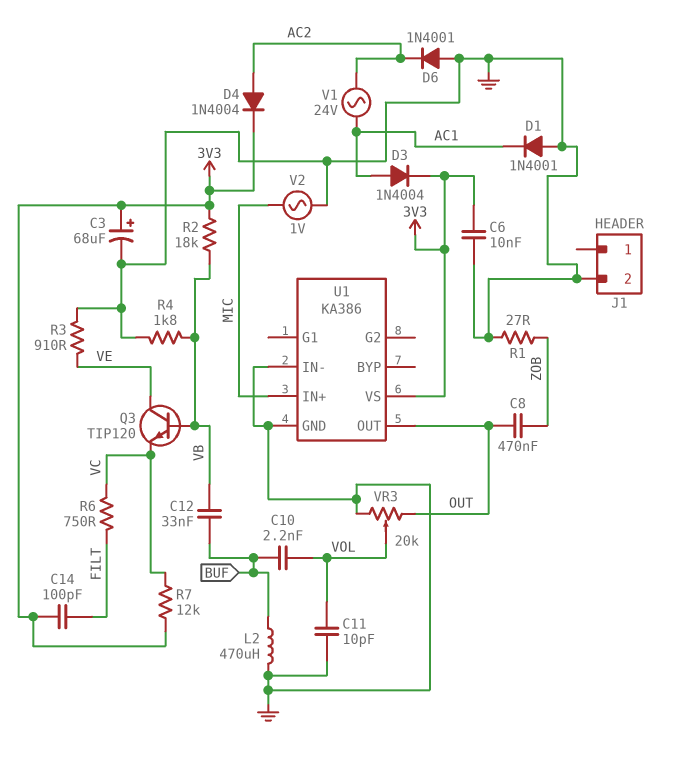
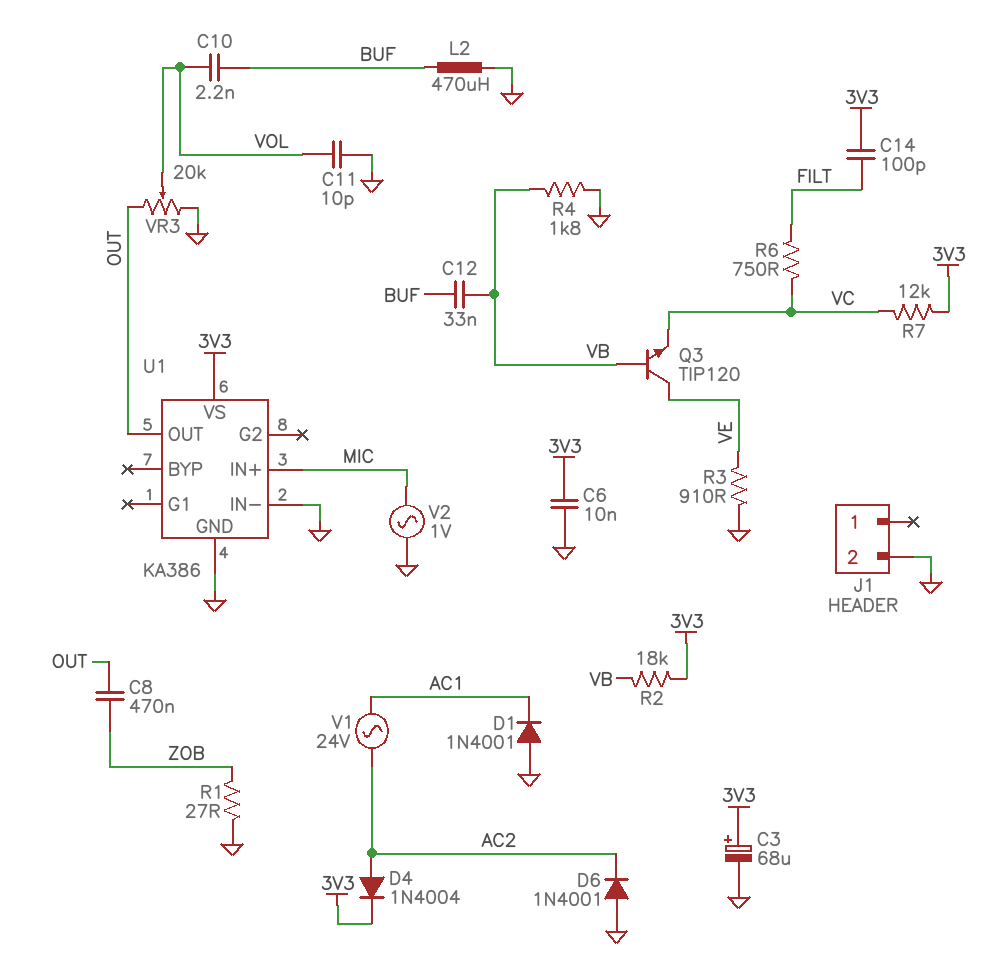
D3: diode 1N4004 (A AC1, K 3V3) -> none

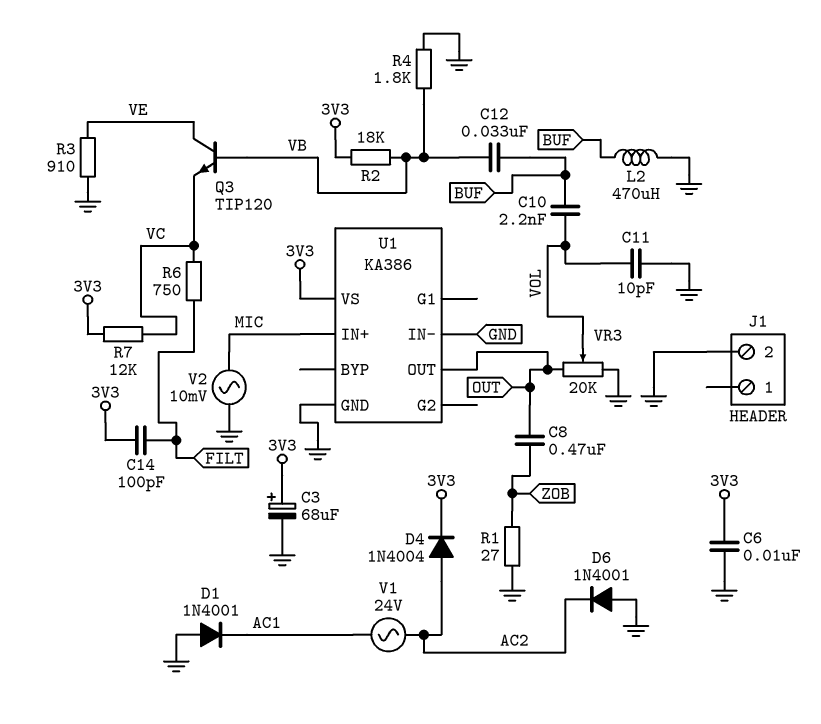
V2: AC 1V (GND, MIC) -> AC 10mV (GND, MIC)

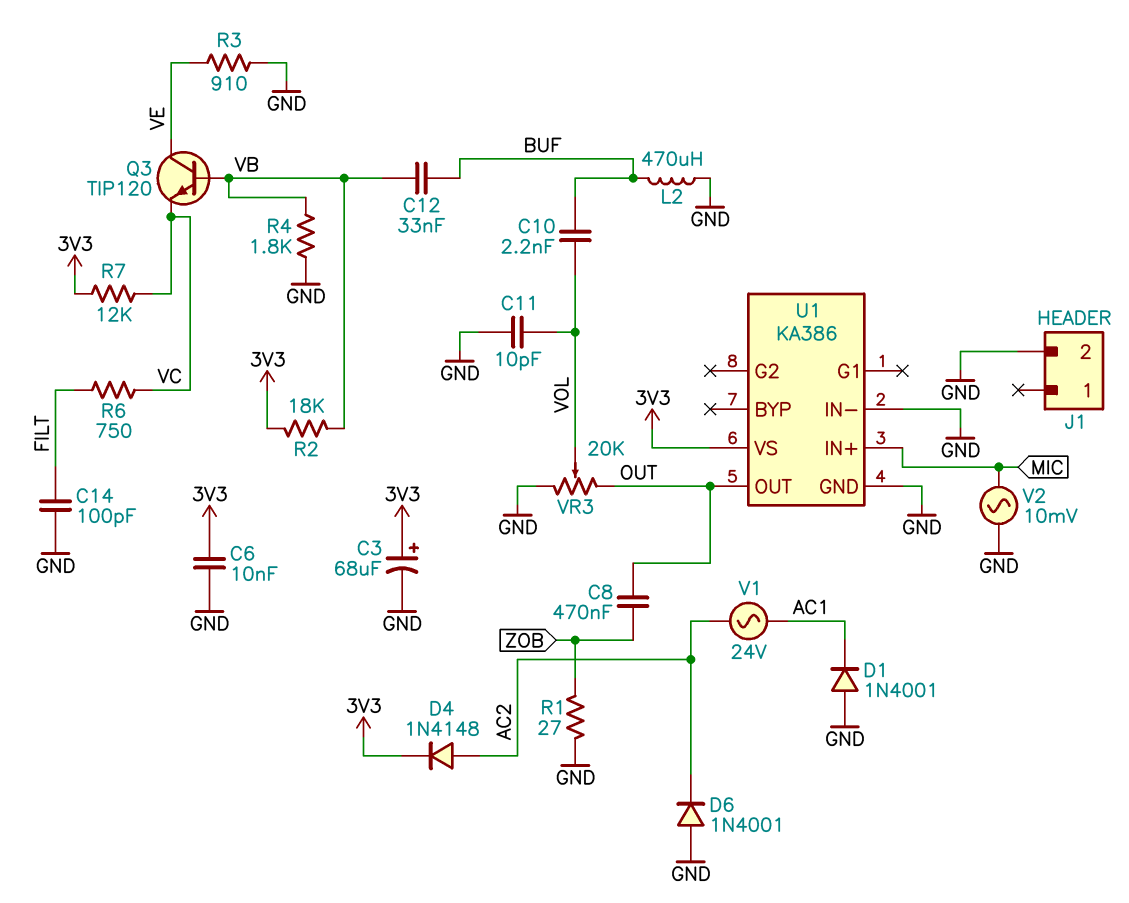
C14: 100pF (3V3, FILT) -> 100pF (FILT, GND)
D4: diode 1N4004 (A AC2, K 3V3) -> diode 1N4148 (A AC2, K 3V3)

